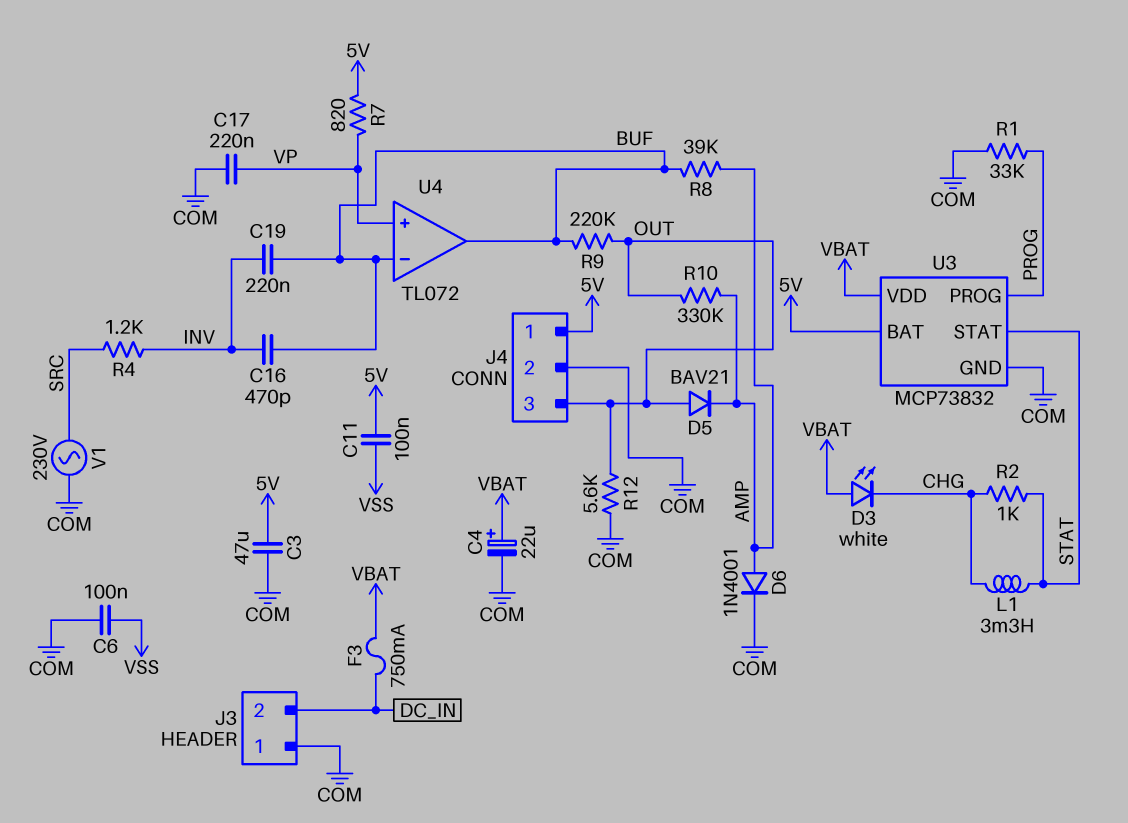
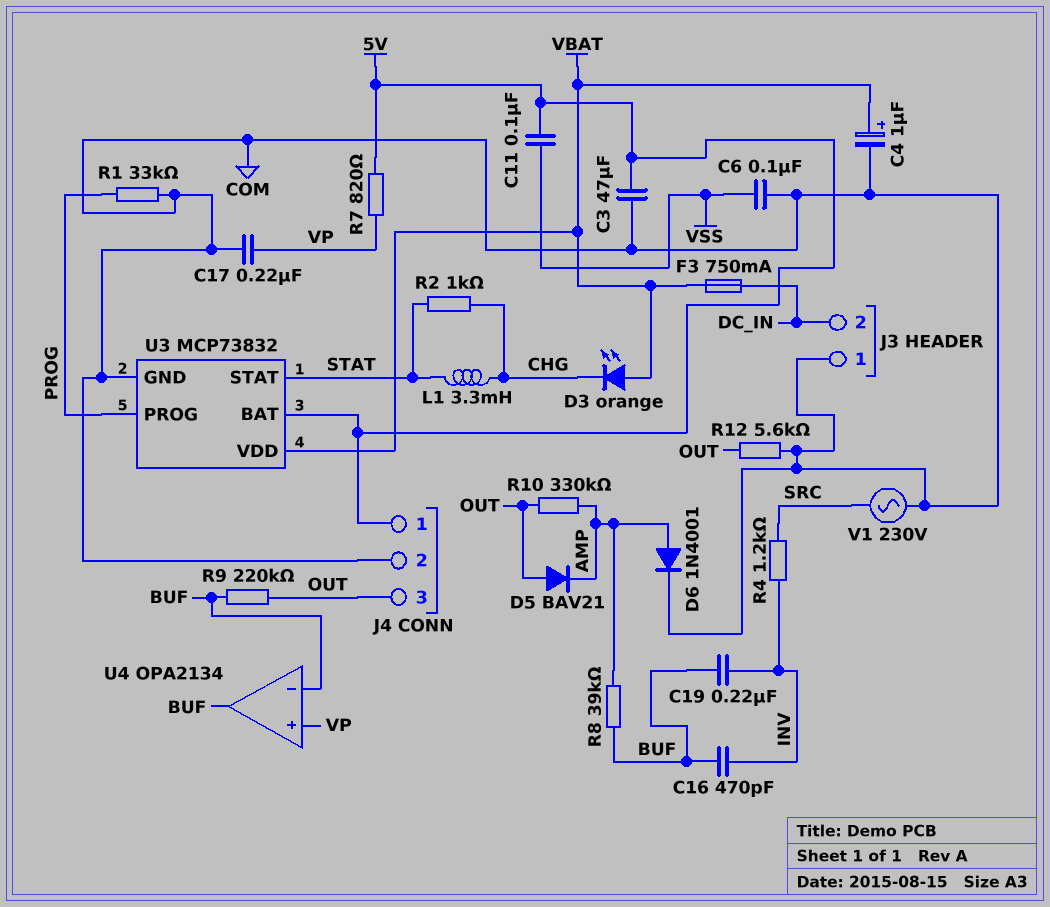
C4: 22uF (plus VBAT, minus COM) -> 1uF (plus VBAT, minus COM)
D3: LED white (A VBAT, K CHG) -> LED orange (A VBAT, K CHG)
U4: TL072 -> OPA2134

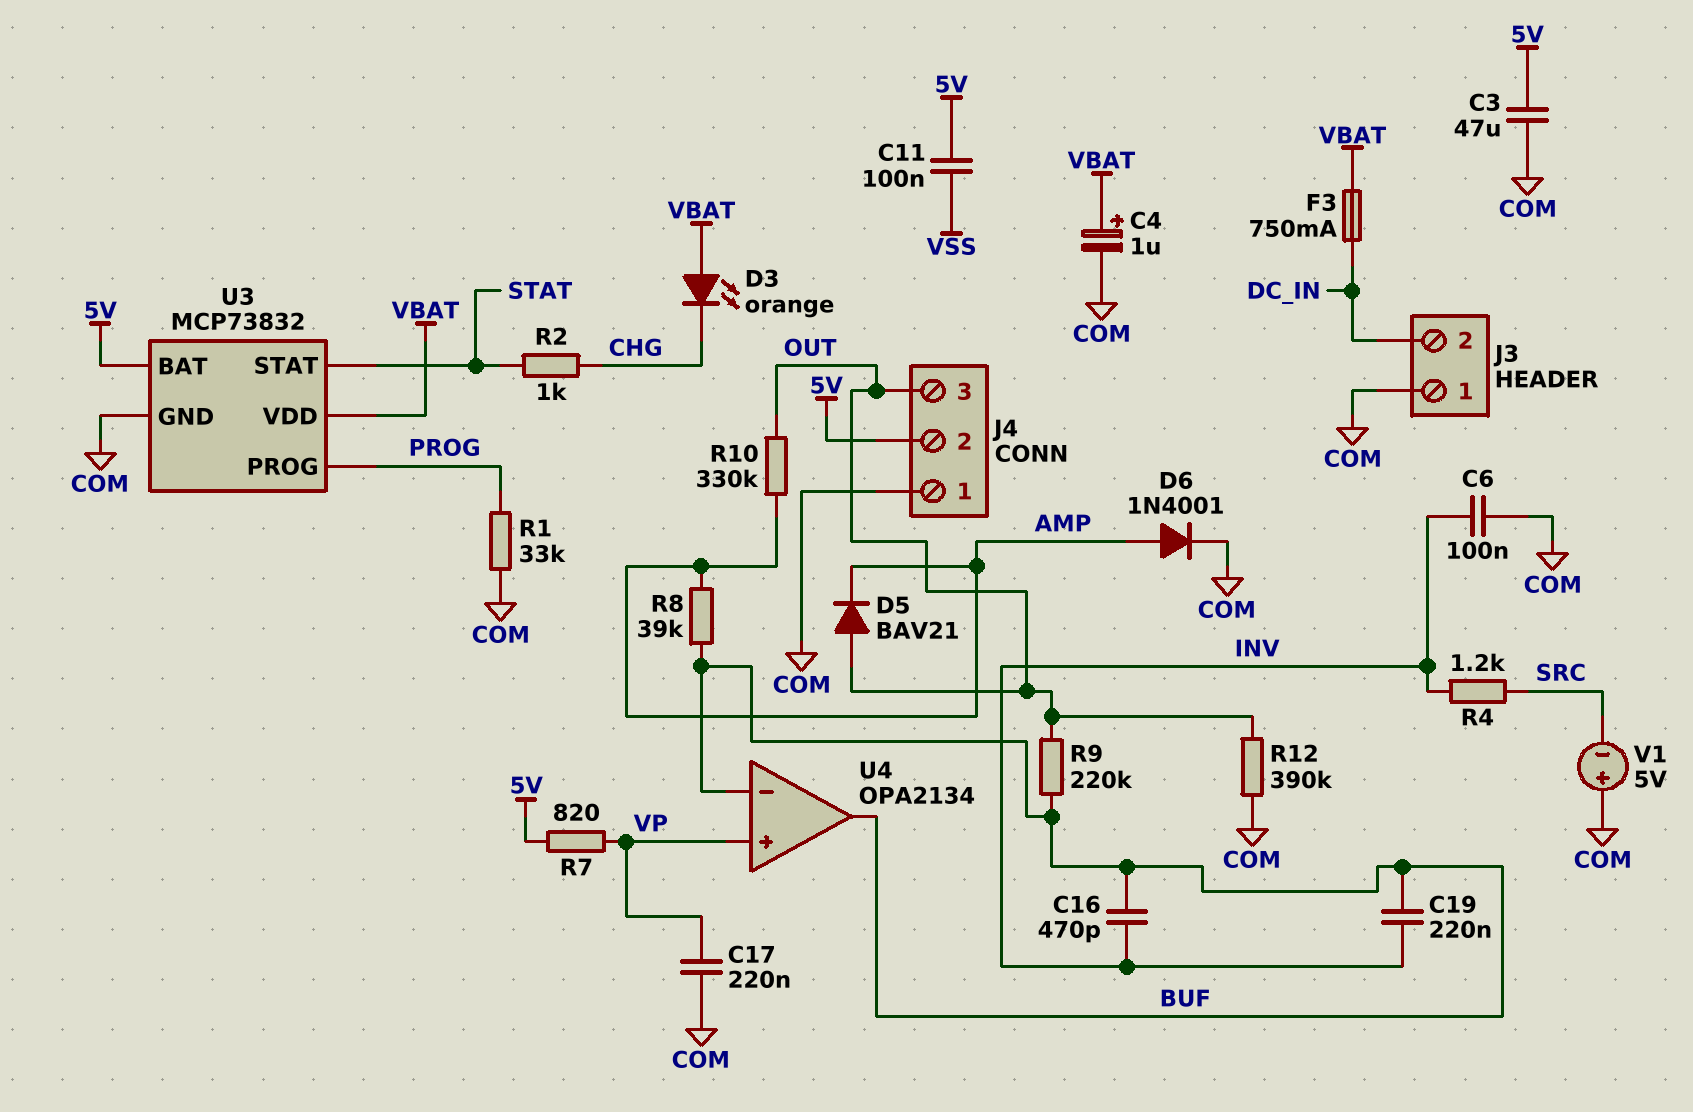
C6: 100nF (COM, VSS) -> 100nF (COM, INV)
J4 pin 1: 5V -> COM
J4 pin 2: COM -> 5V
L1: 3.3mH (CHG, STAT) -> none
R12: 5.6k (COM, OUT) -> 390k (COM, OUT)
V1: AC 230V (COM, SRC) -> 5V (plus COM, minus SRC)

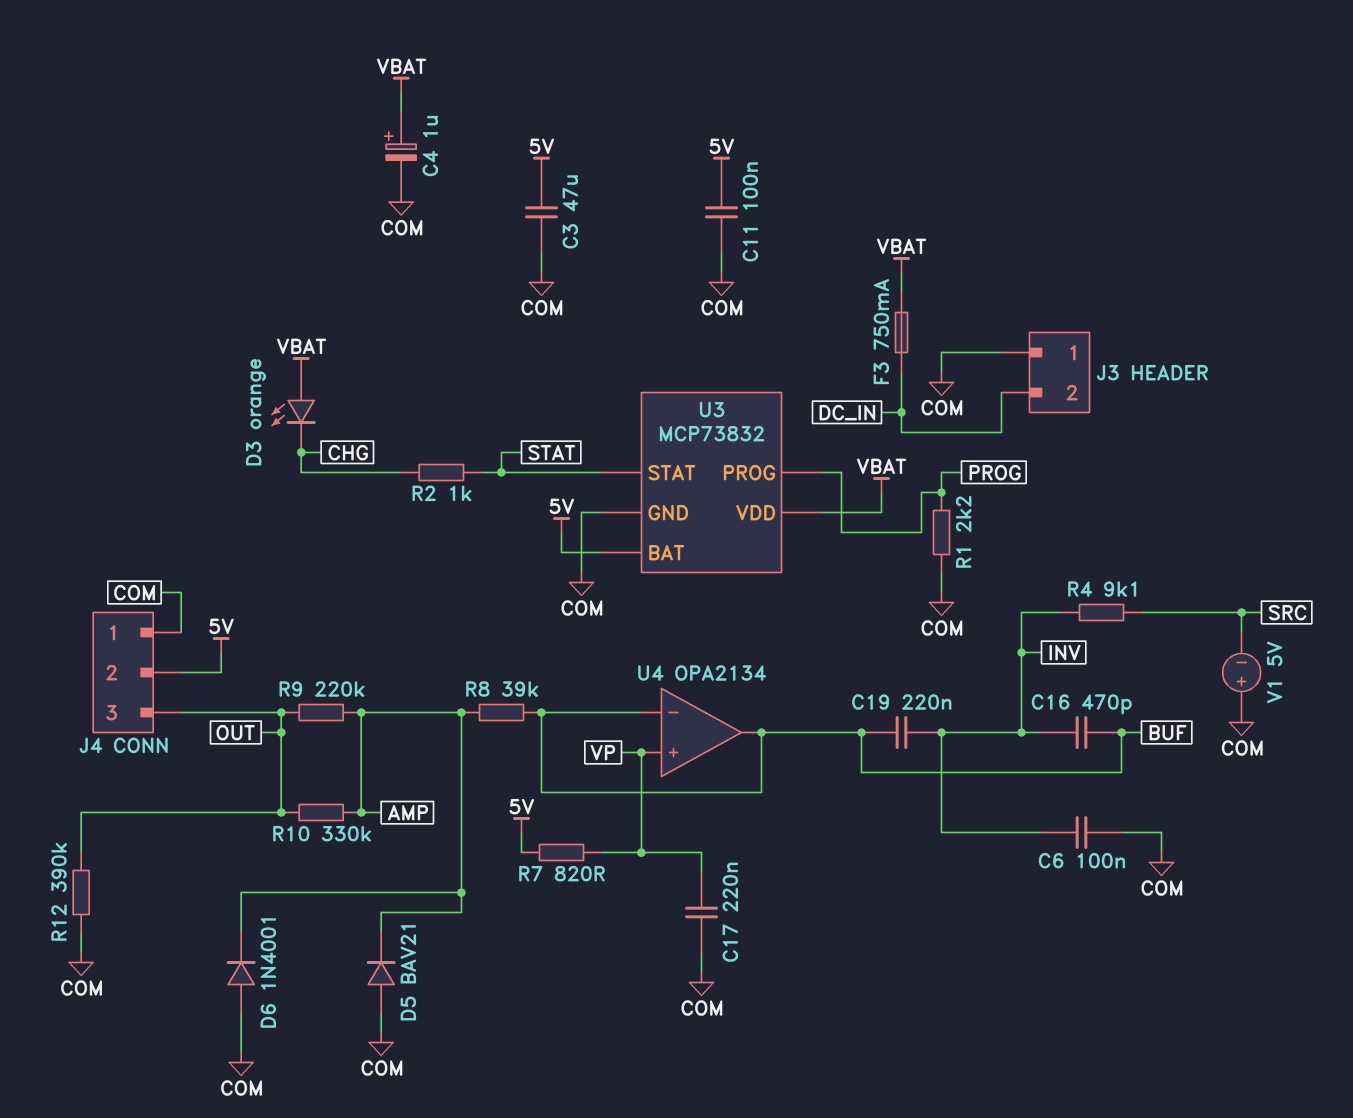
C11: 100nF (5V, VSS) -> 100nF (5V, COM)
D5: diode BAV21 (A OUT, K AMP) -> diode BAV21 (A COM, K AMP)
D6: diode 1N4001 (A AMP, K COM) -> diode 1N4001 (A COM, K AMP)
R1: 33k (COM, PROG) -> 2.2k (COM, PROG)
R4: 1.2k (INV, SRC) -> 9.1k (INV, SRC)
R9: 220k (BUF, OUT) -> 220k (AMP, OUT)

